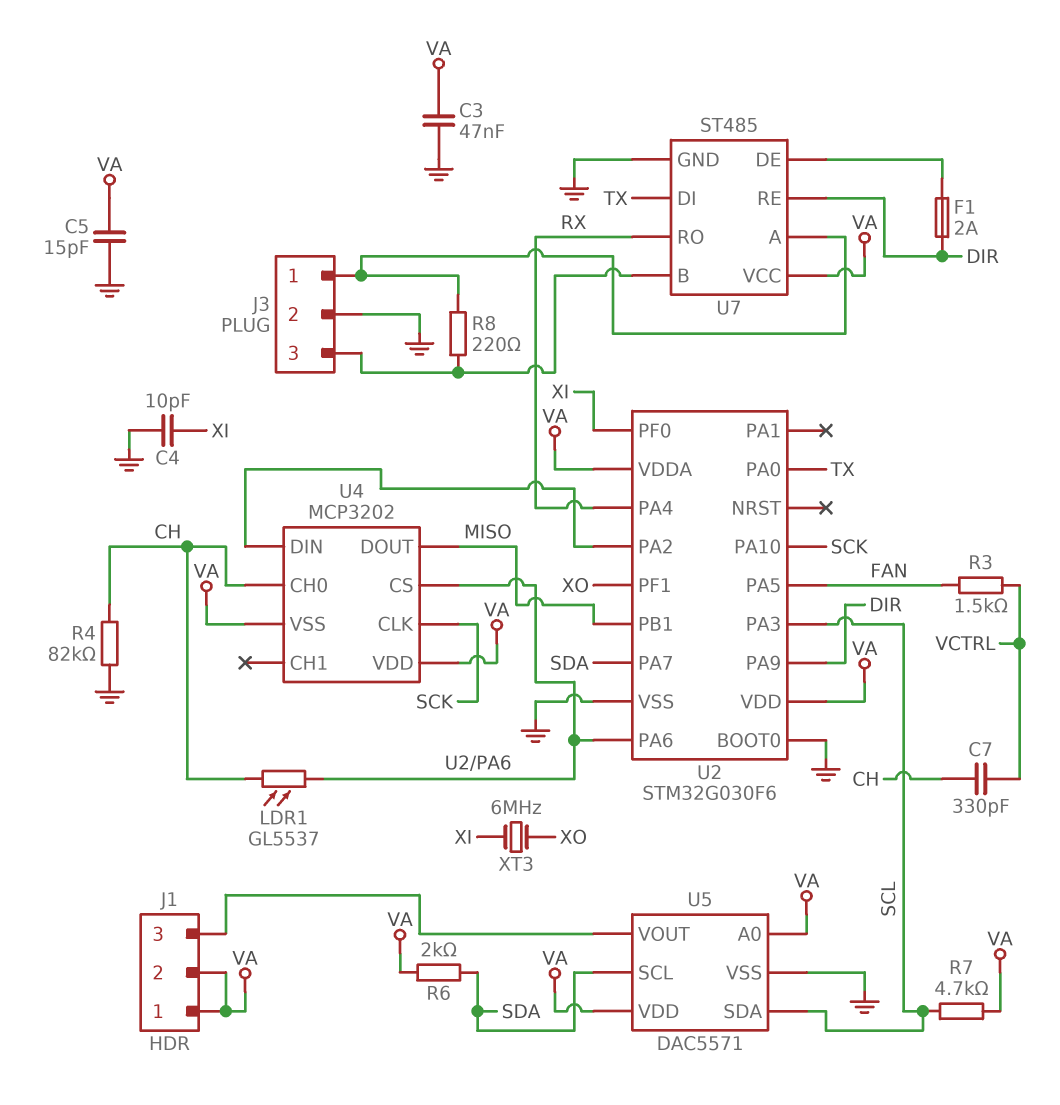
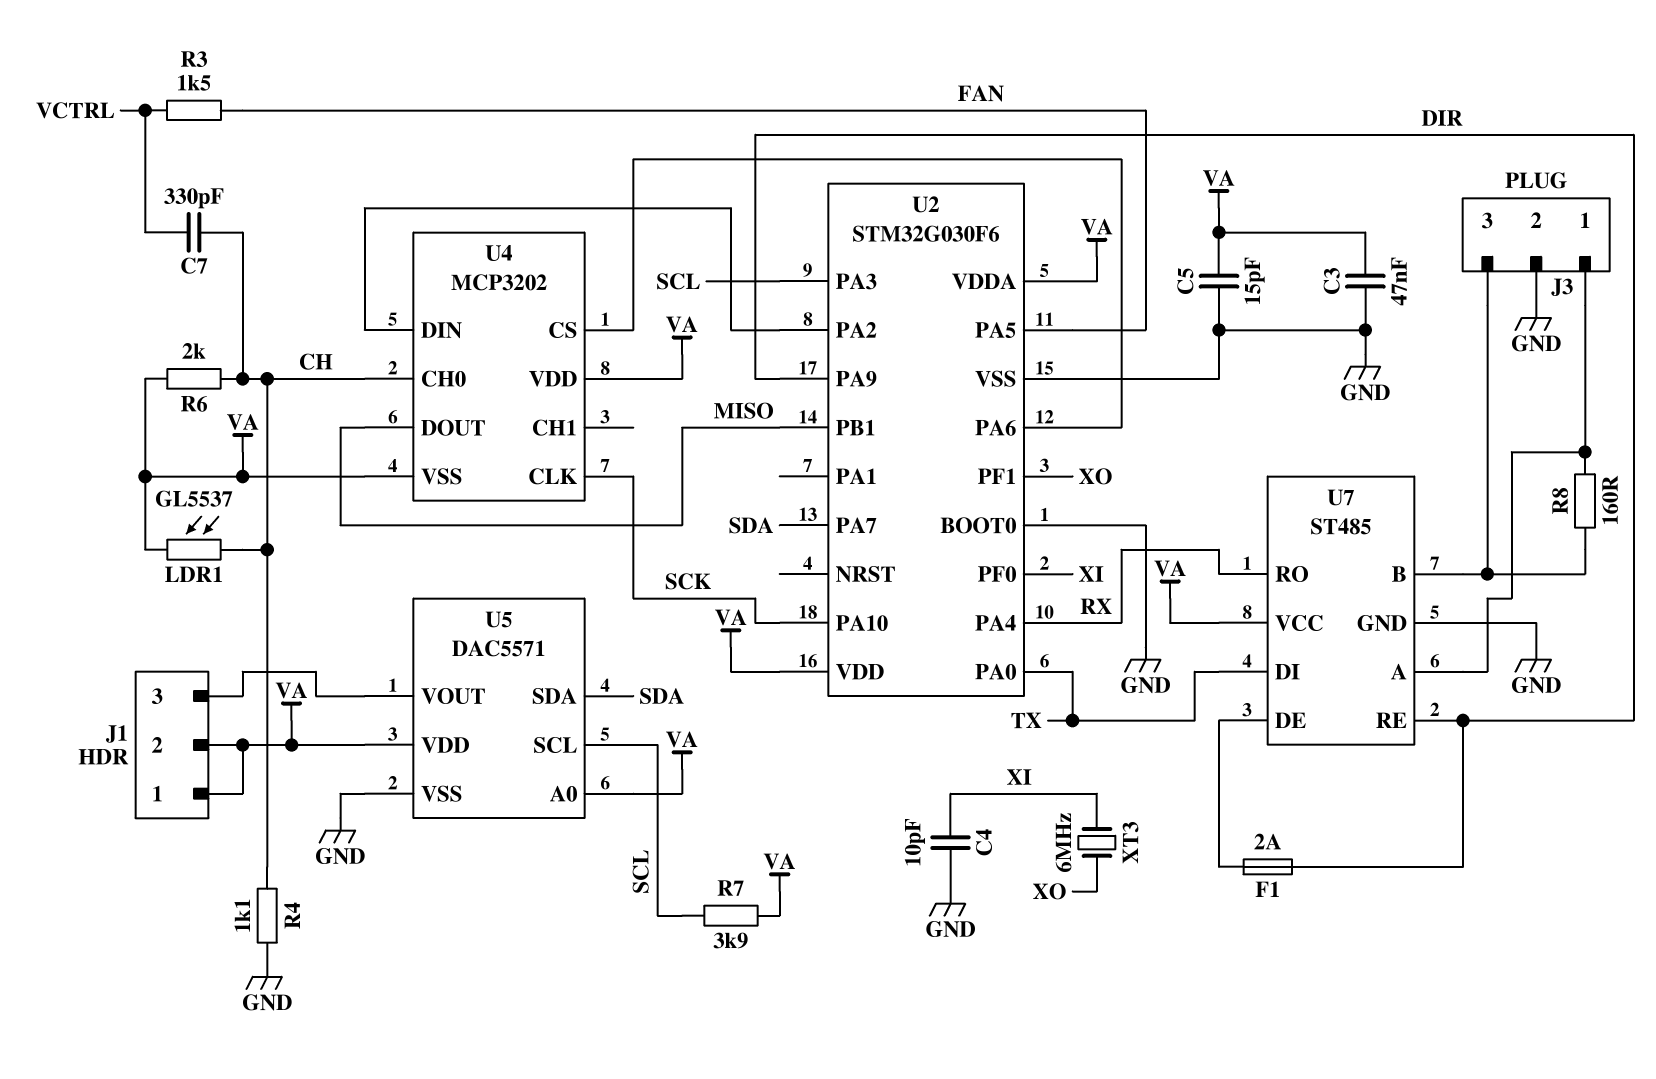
LDR1: GL5537 (CH, U2/PA6) -> GL5537 (CH, VA)
R4: 82k (CH, GND) -> 1.1k (CH, GND)
R6: 2k (SDA, VA) -> 2k (CH, VA)
R7: 4.7k (SCL, VA) -> 3.9k (SCL, VA)
R8: 220 (J3/1, J3/3) -> 160 (J3/1, J3/3)
U5 pin SCL: SDA -> SCL
U5 pin SDA: SCL -> SDA

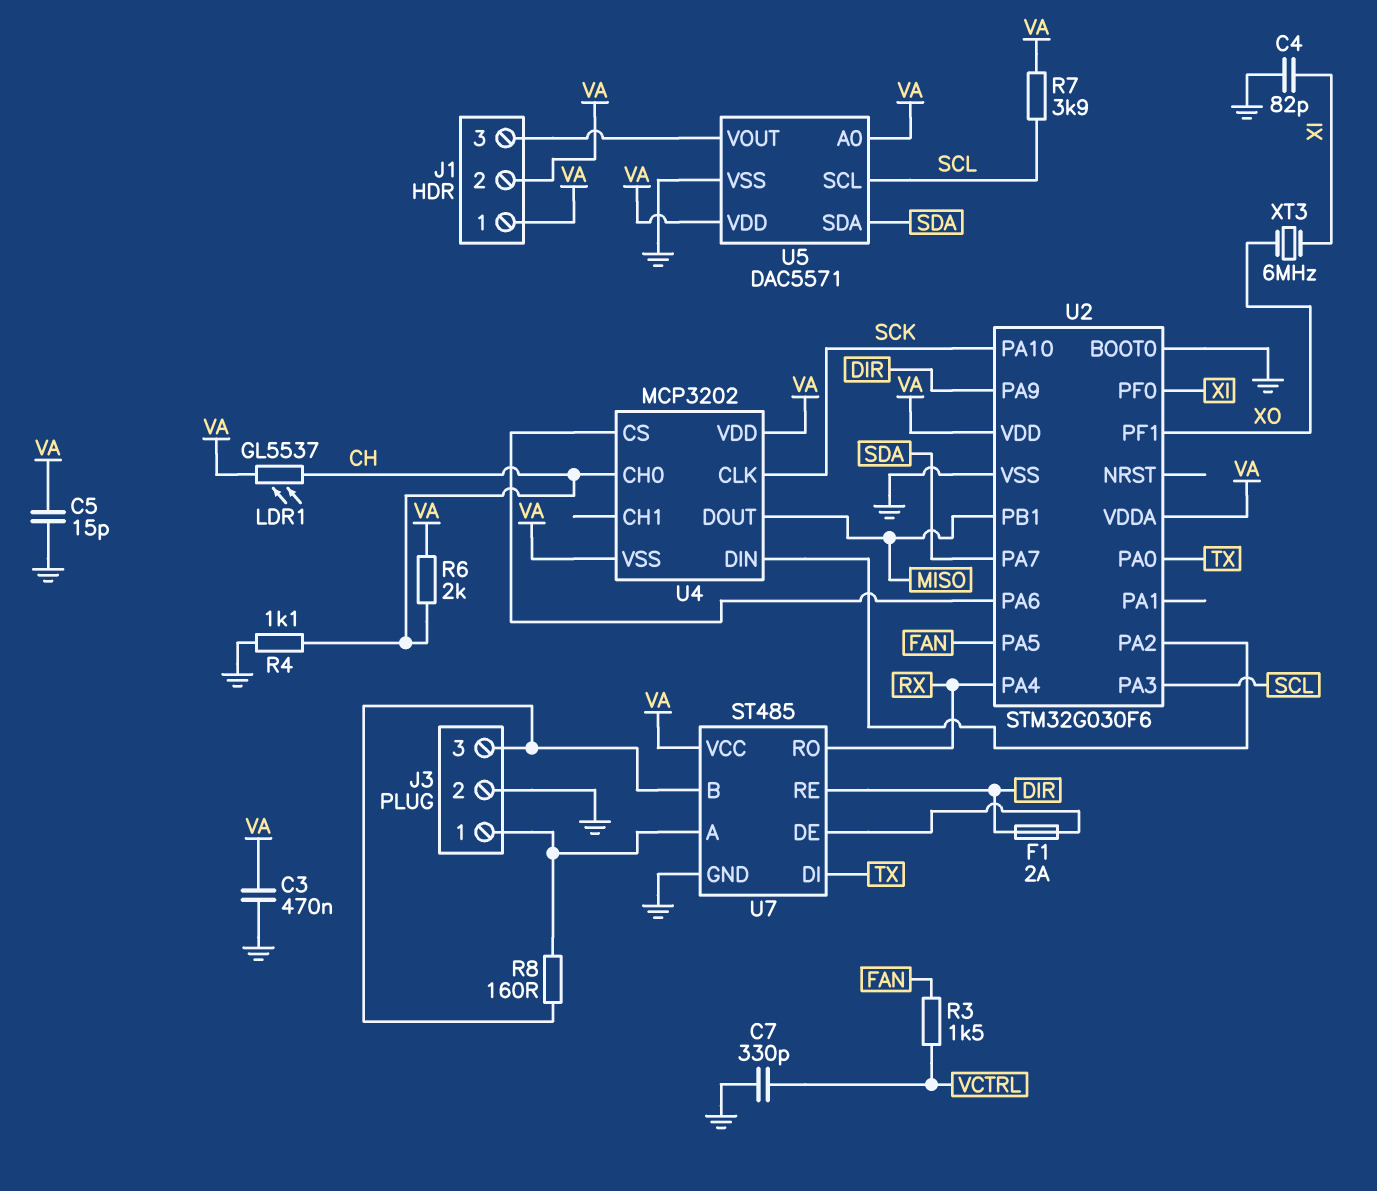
C3: 47nF (GND, VA) -> 470nF (GND, VA)
C4: 10pF (GND, XI) -> 82pF (GND, XI)
C7: 330pF (CH, VCTRL) -> 330pF (GND, VCTRL)

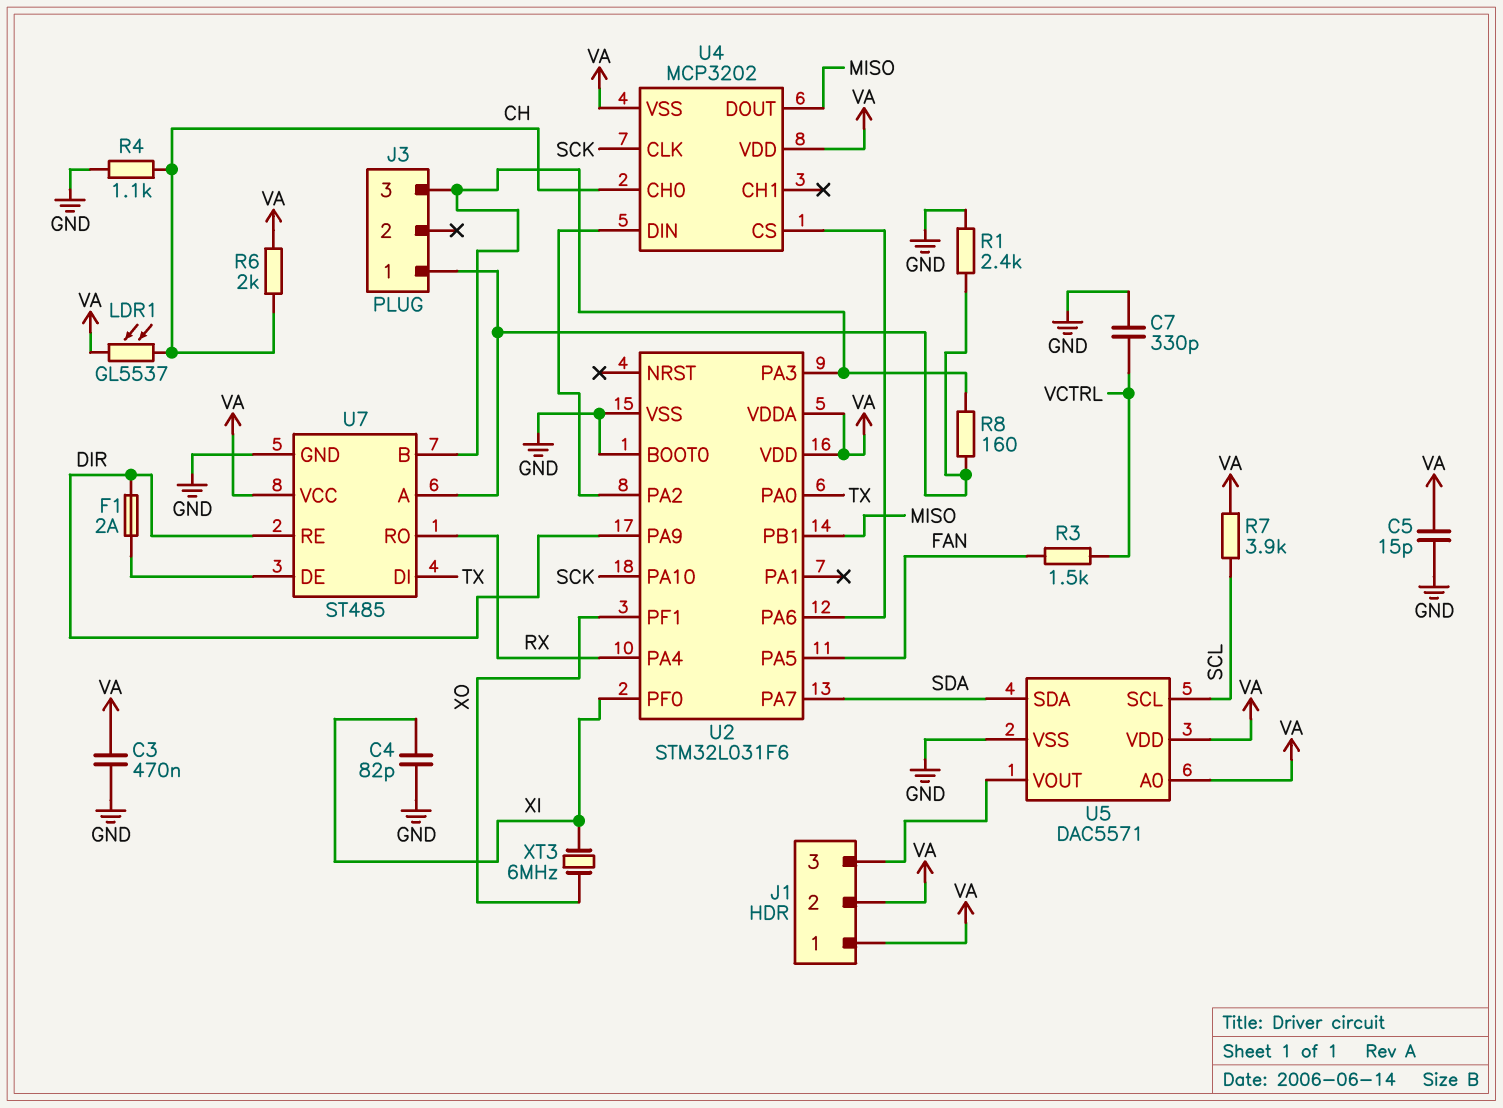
J3 pin 2: GND -> none
R1: none -> 2.4k (GND, J3/1)
U2: STM32G030F6 -> STM32L031F6
U2 pin PA3: SCL -> J3/3

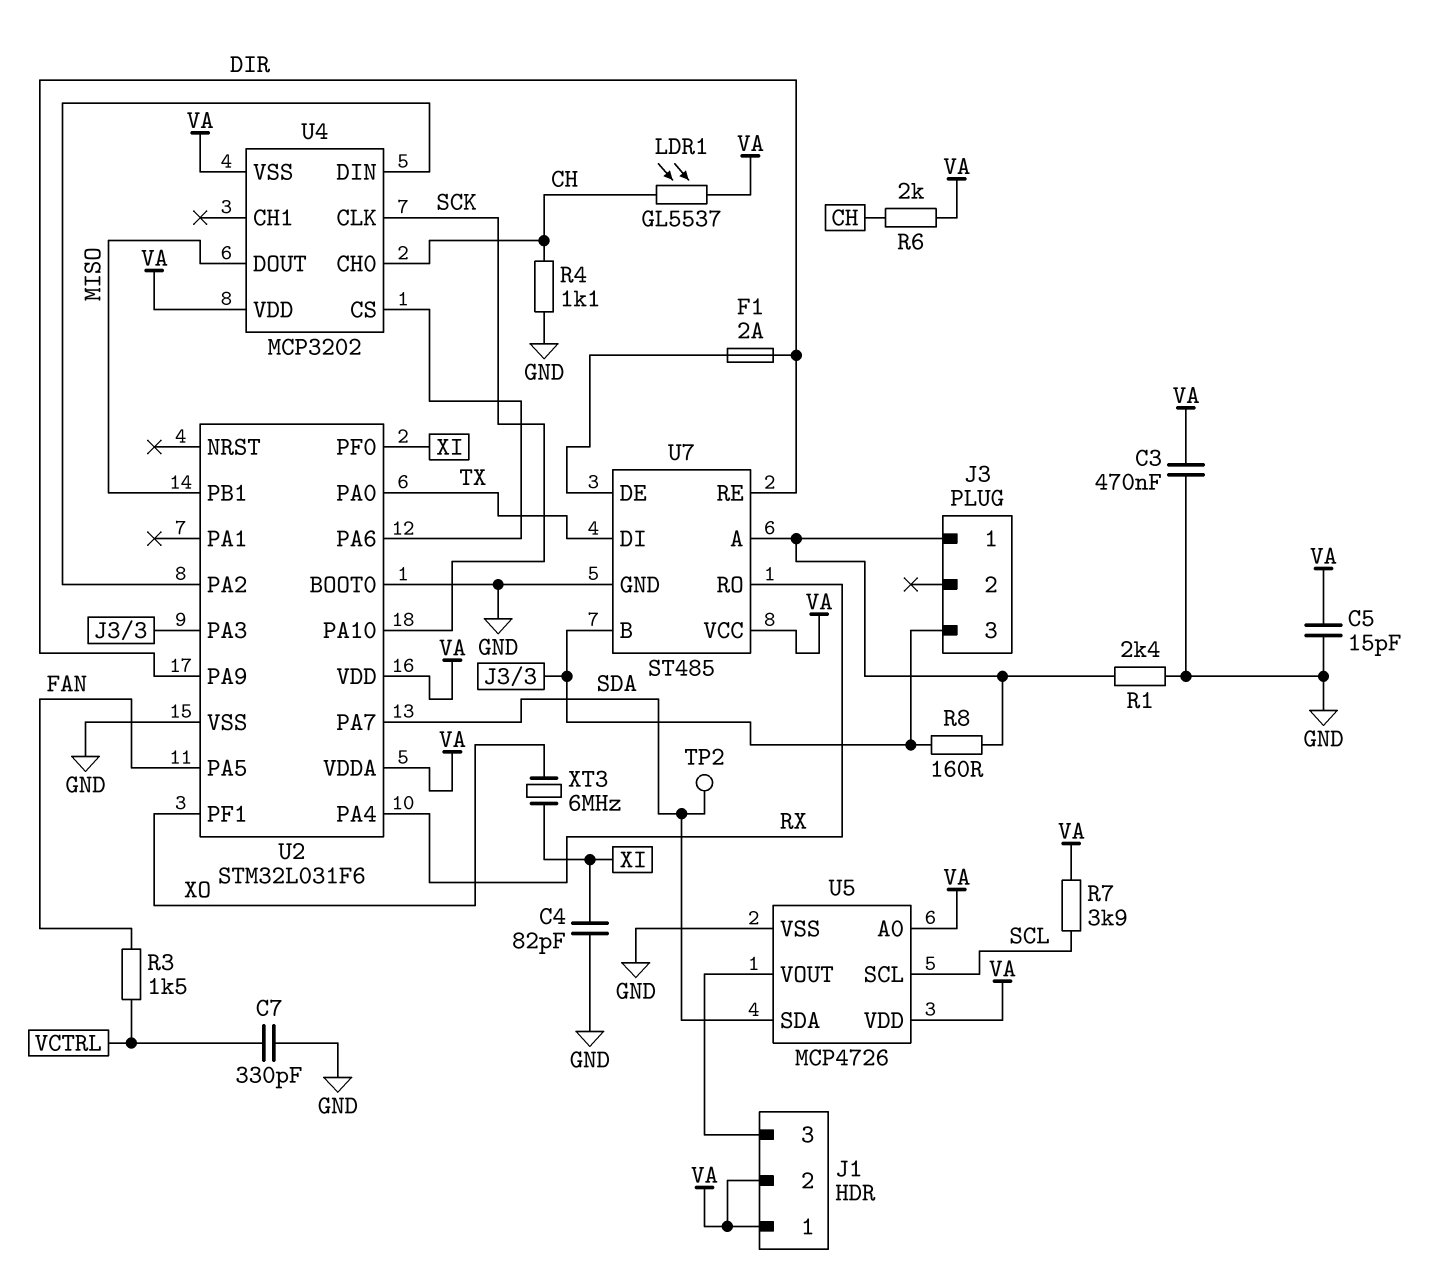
TP2: none -> test point (SDA)
U5: DAC5571 -> MCP4726

